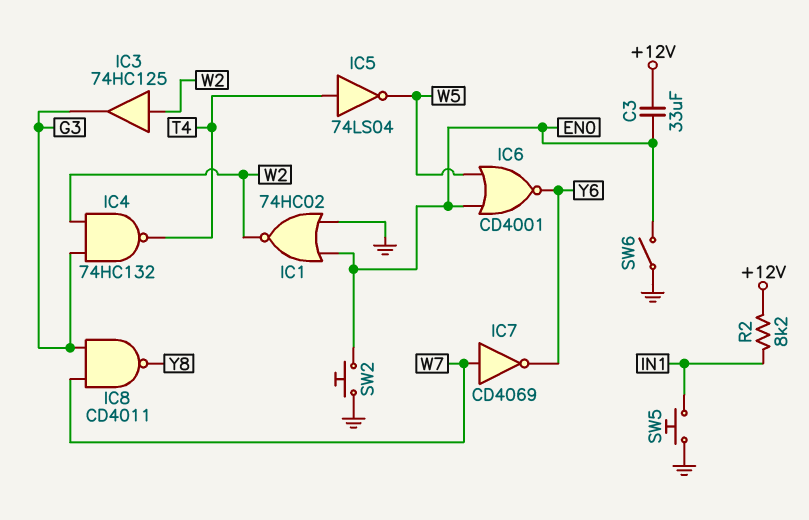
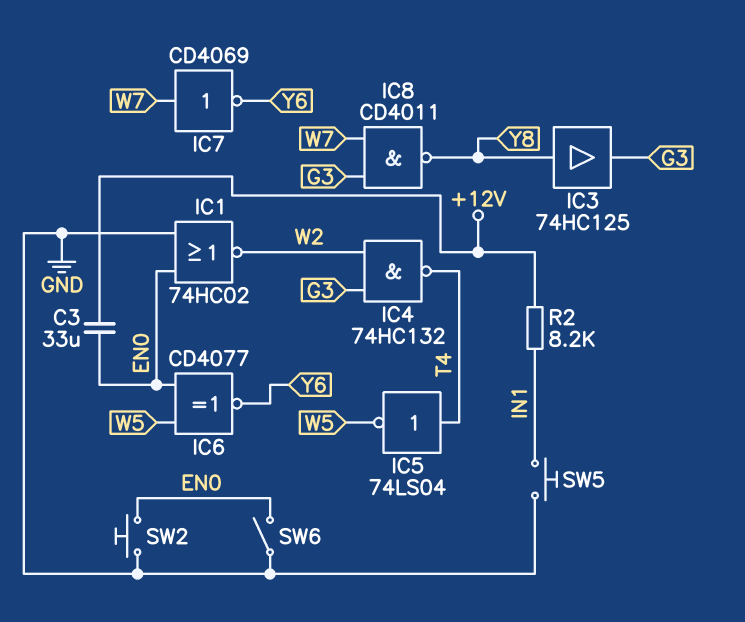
IC3: buffer 74HC125 (in W2, out G3) -> buffer 74HC125 (in Y8, out G3)
IC6: NOR CD4001 (in EN0, in W5, out Y6) -> XNOR CD4077 (in EN0, in W5, out Y6)

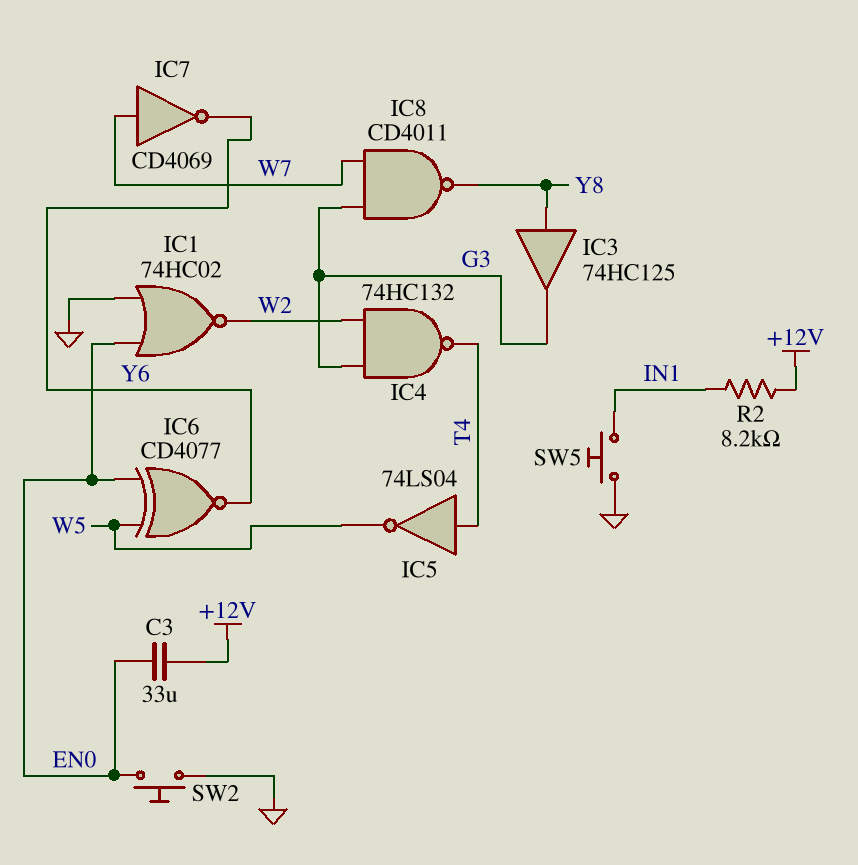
SW6: switch (EN0, GND) -> none

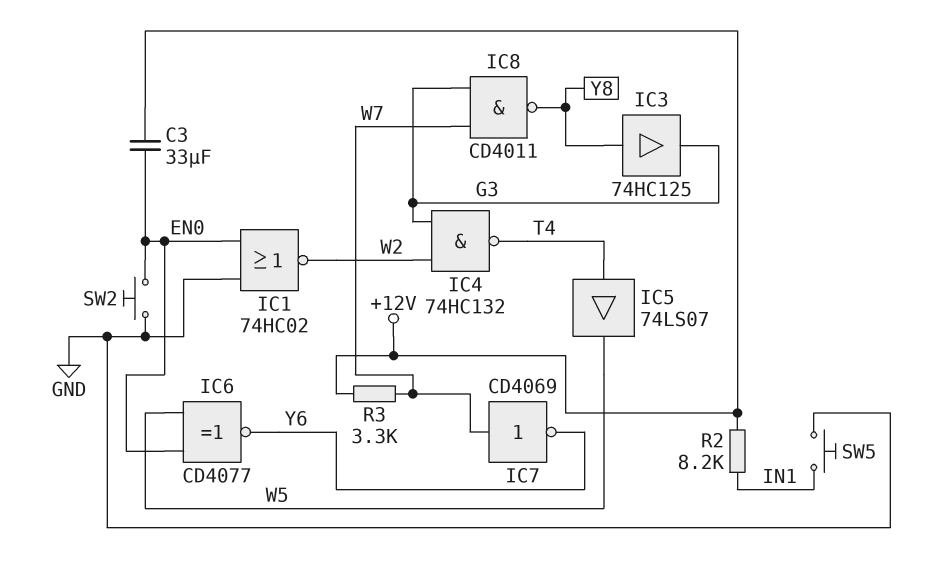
IC5: NOT 74LS04 (in T4, out W5) -> buffer 74LS07 (in T4, out W5)
R3: none -> 3.3k (+12V, W7)

